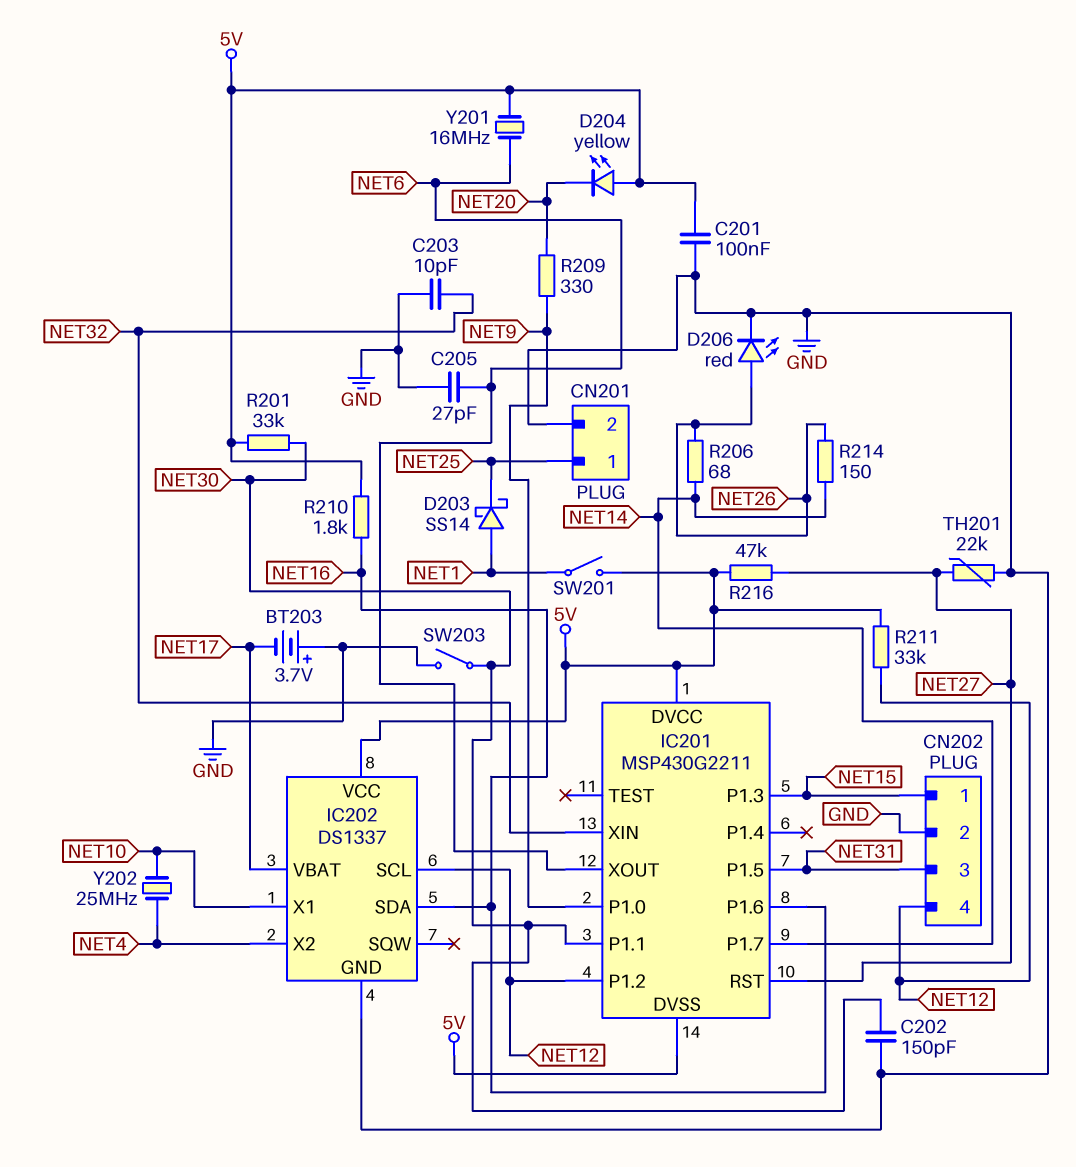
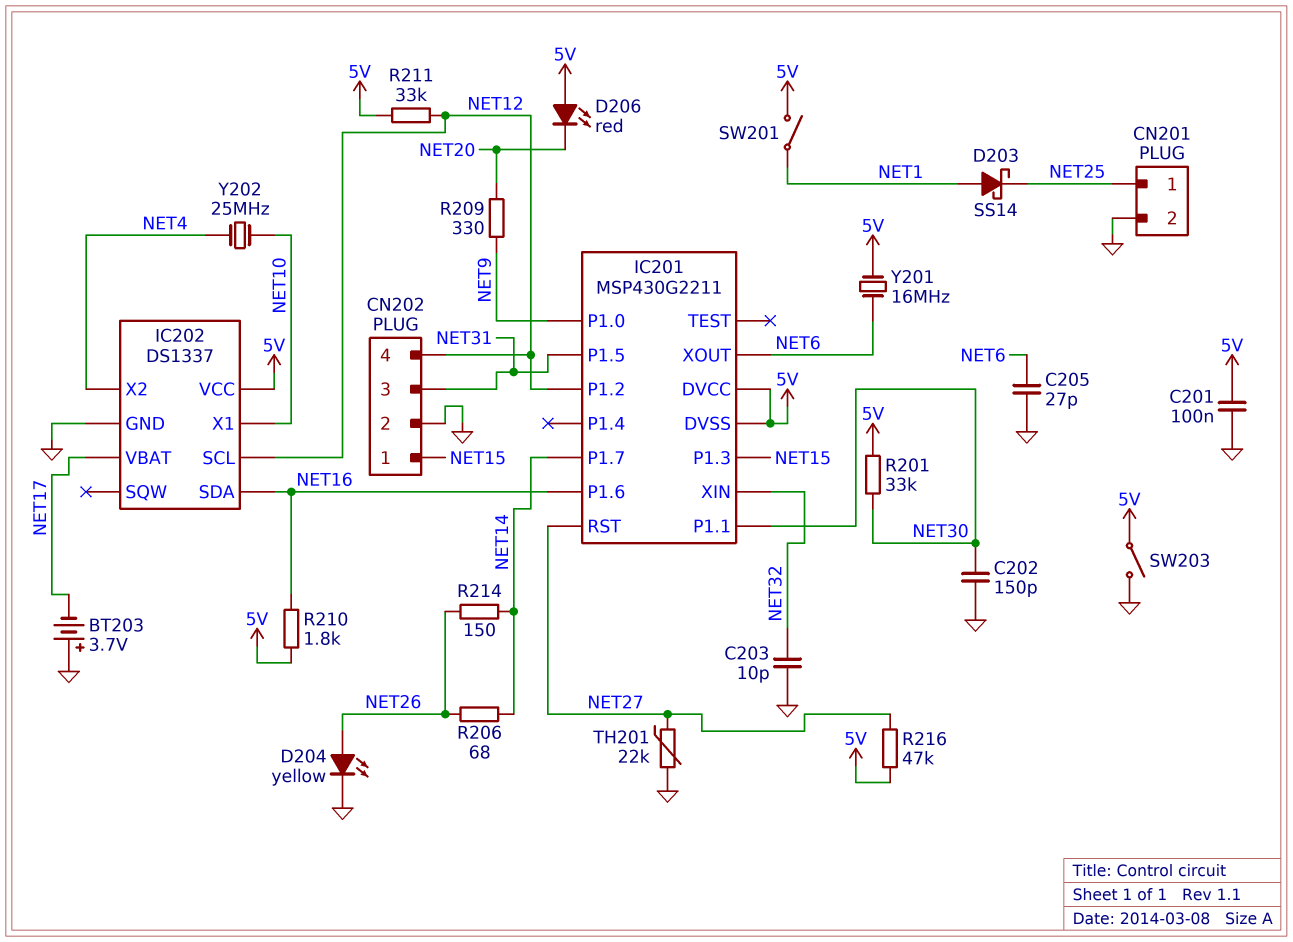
D204: LED yellow (A 5V, K NET20) -> LED yellow (A NET26, K GND)
D206: LED red (A NET26, K GND) -> LED red (A 5V, K NET20)
SW203: switch (GND, NET30) -> switch (5V, GND)

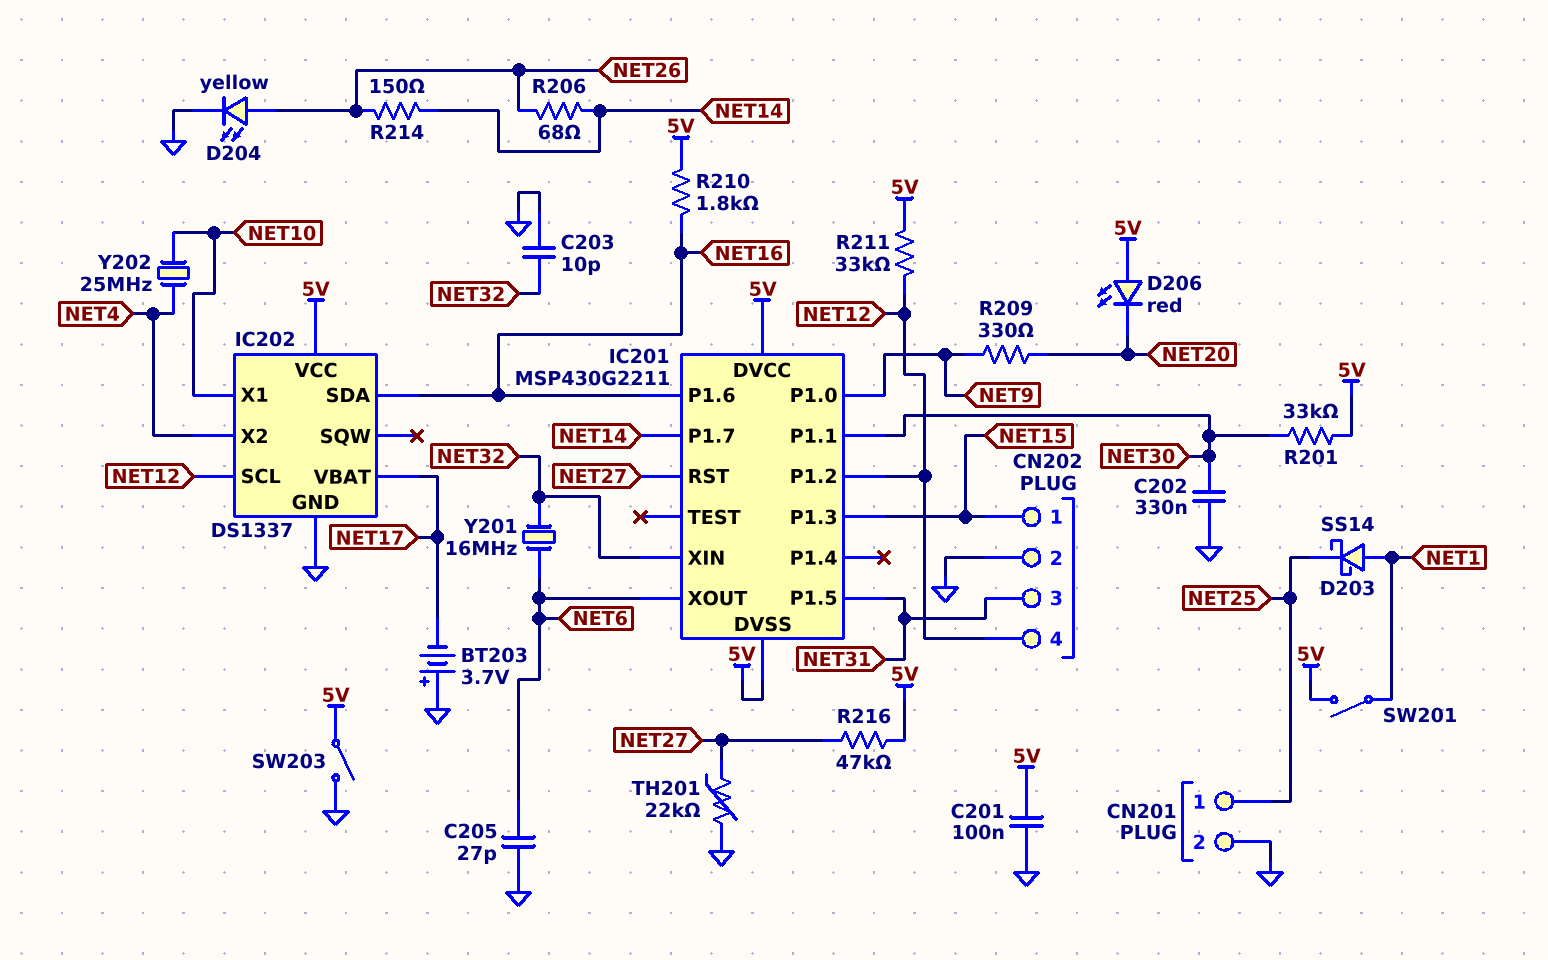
C202: 150pF (GND, NET30) -> 330nF (GND, NET30)
Y201: 16MHz (5V, NET6) -> 16MHz (NET6, NET32)

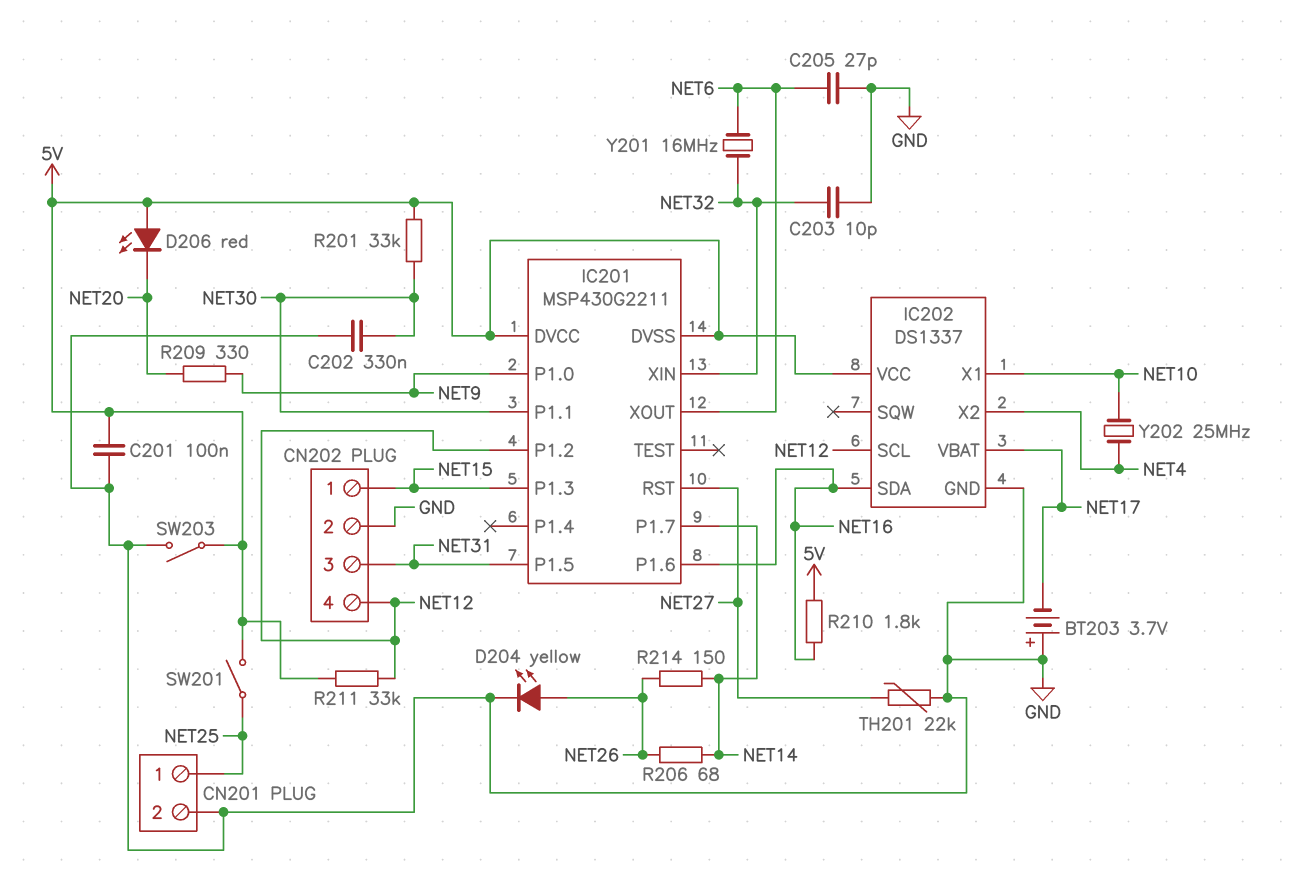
D203: schottky SS14 (A NET1, K NET25) -> none
R216: 47k (5V, NET27) -> none
SW201: switch (5V, NET1) -> switch (5V, NET25)

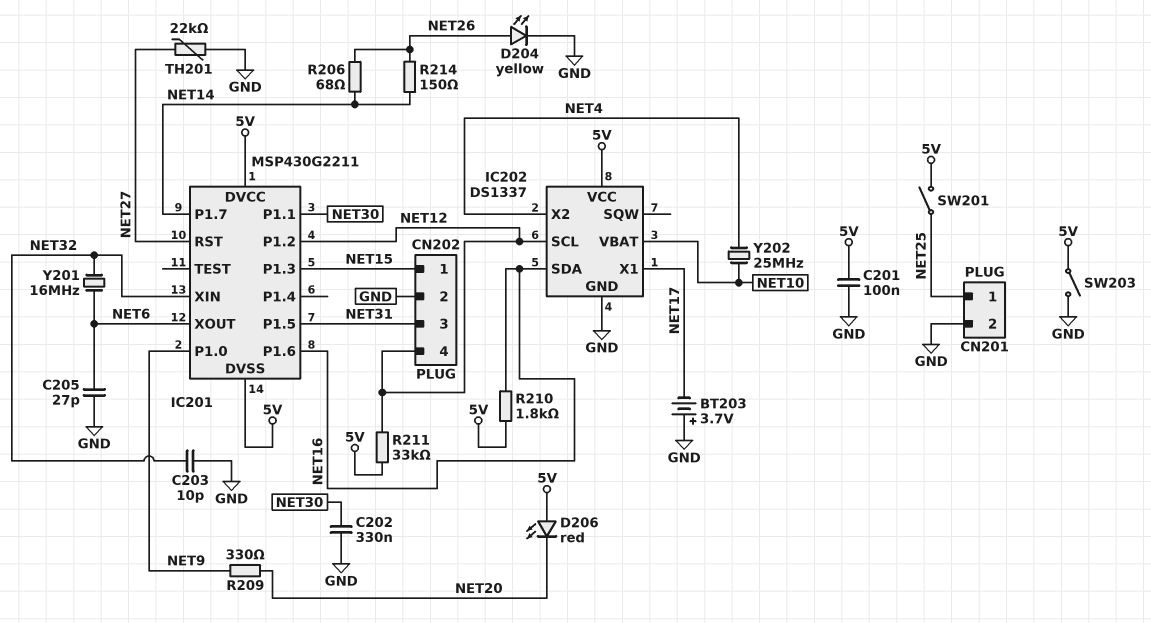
IC202 pin VBAT: NET17 -> NET10
IC202 pin X1: NET10 -> NET17
R201: 33k (5V, NET30) -> none

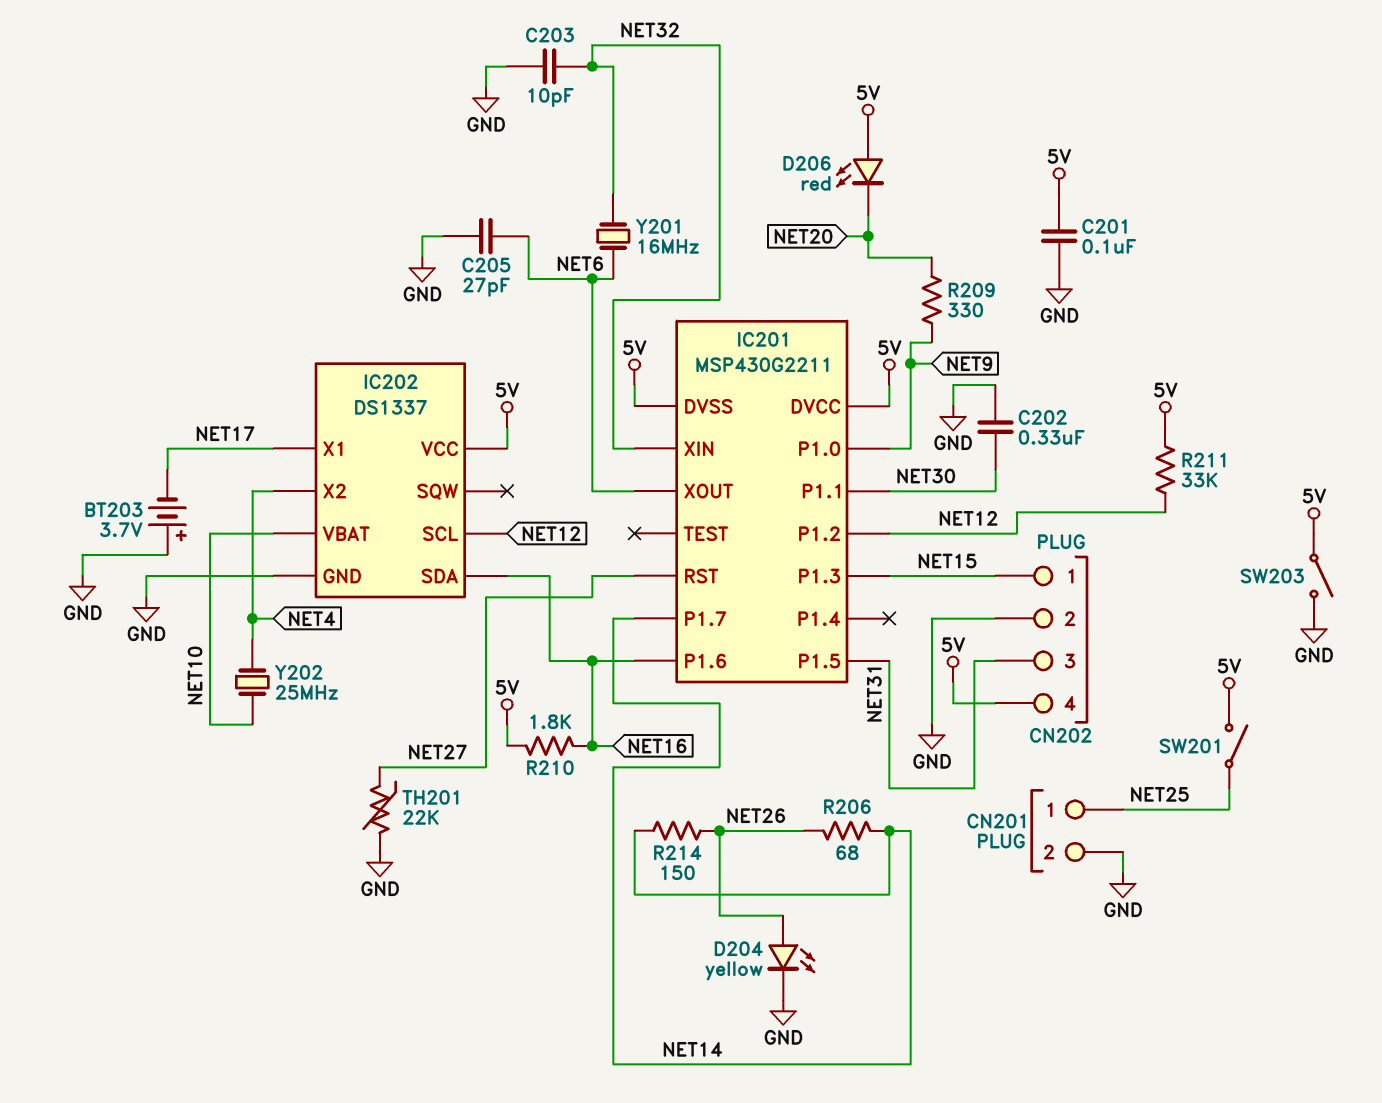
CN202 pin 4: NET12 -> 5V

